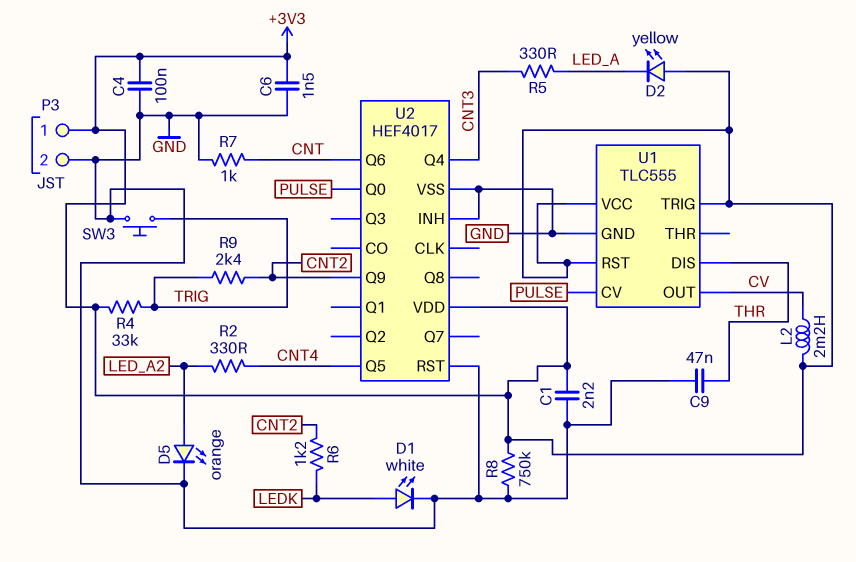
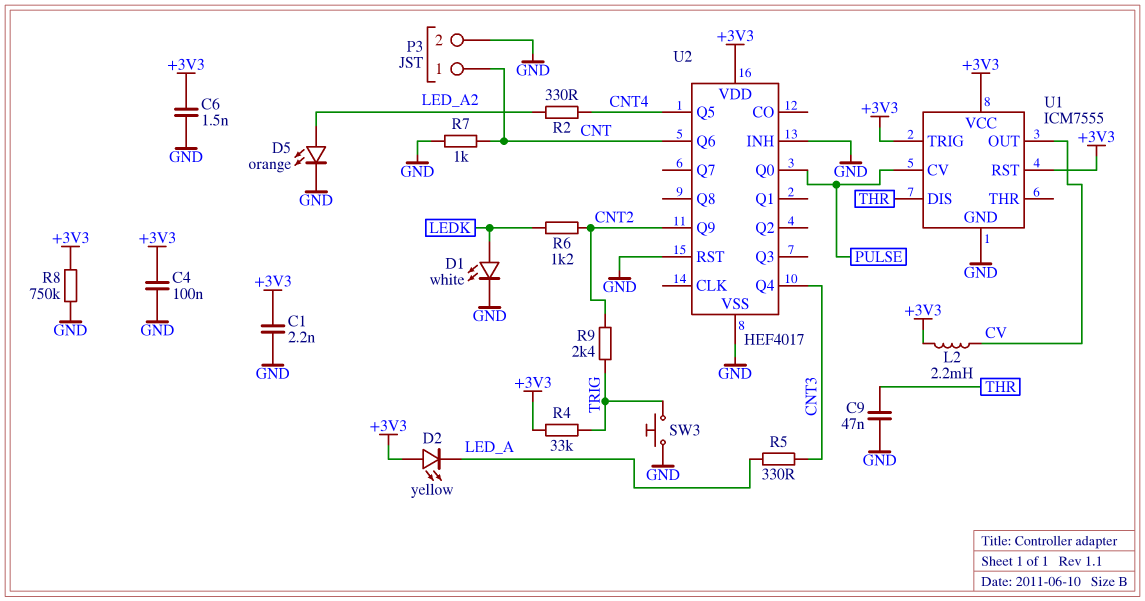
P3 pin 1: +3V3 -> CNT
U1: TLC555 -> ICM7555

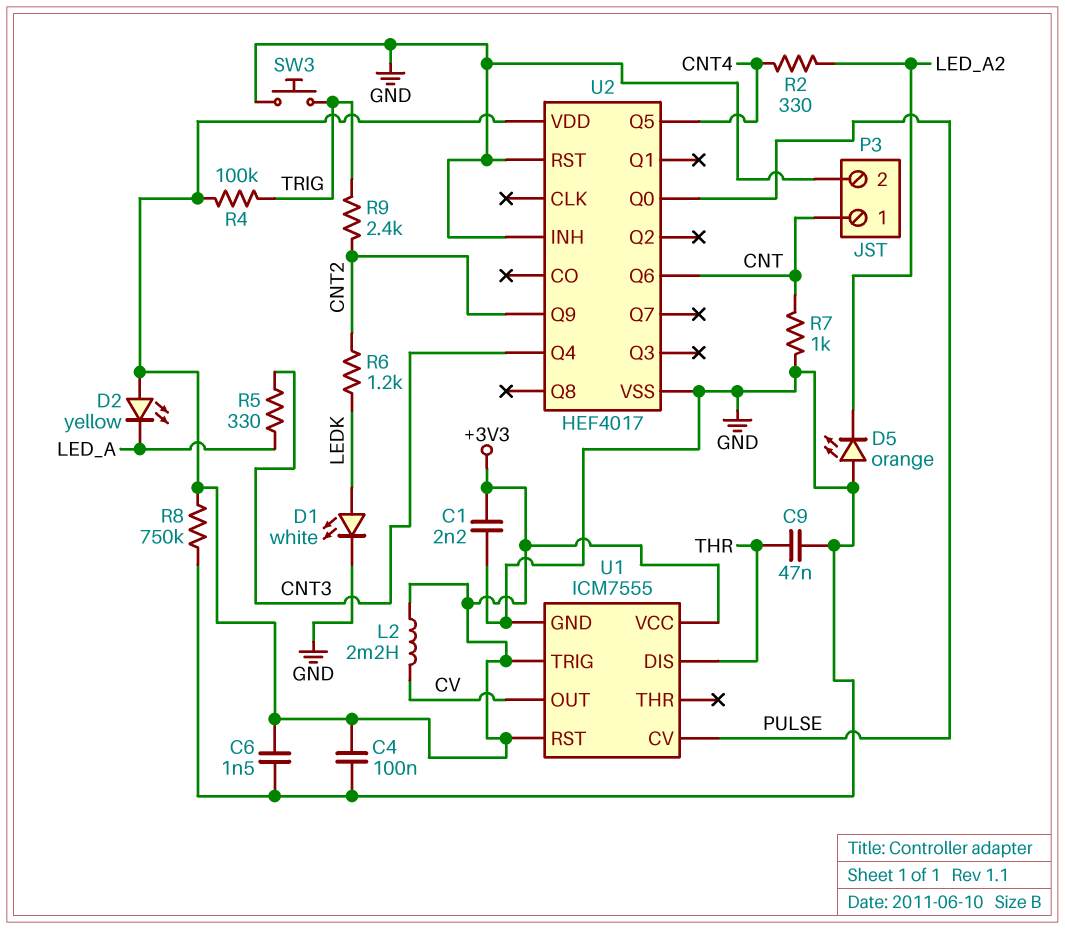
D5: LED orange (A LED_A2, K GND) -> LED orange (A GND, K LED_A2)
R4: 33k (+3V3, TRIG) -> 100k (+3V3, TRIG)

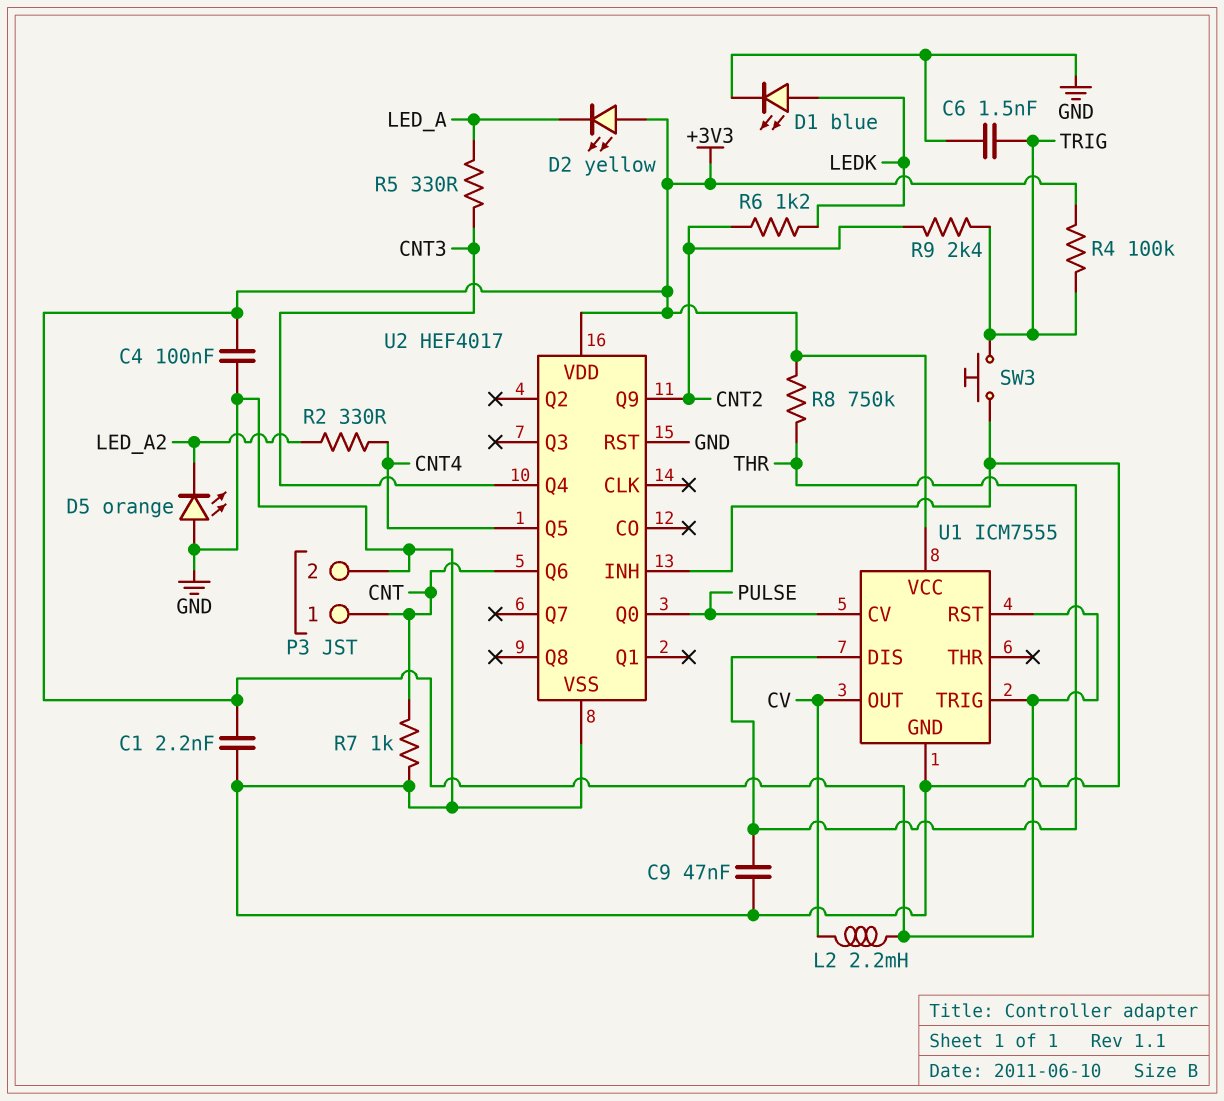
C6: 1.5nF (+3V3, GND) -> 1.5nF (GND, TRIG)
D1: LED white (A LEDK, K GND) -> LED blue (A LEDK, K GND)
R8: 750k (+3V3, GND) -> 750k (+3V3, THR)

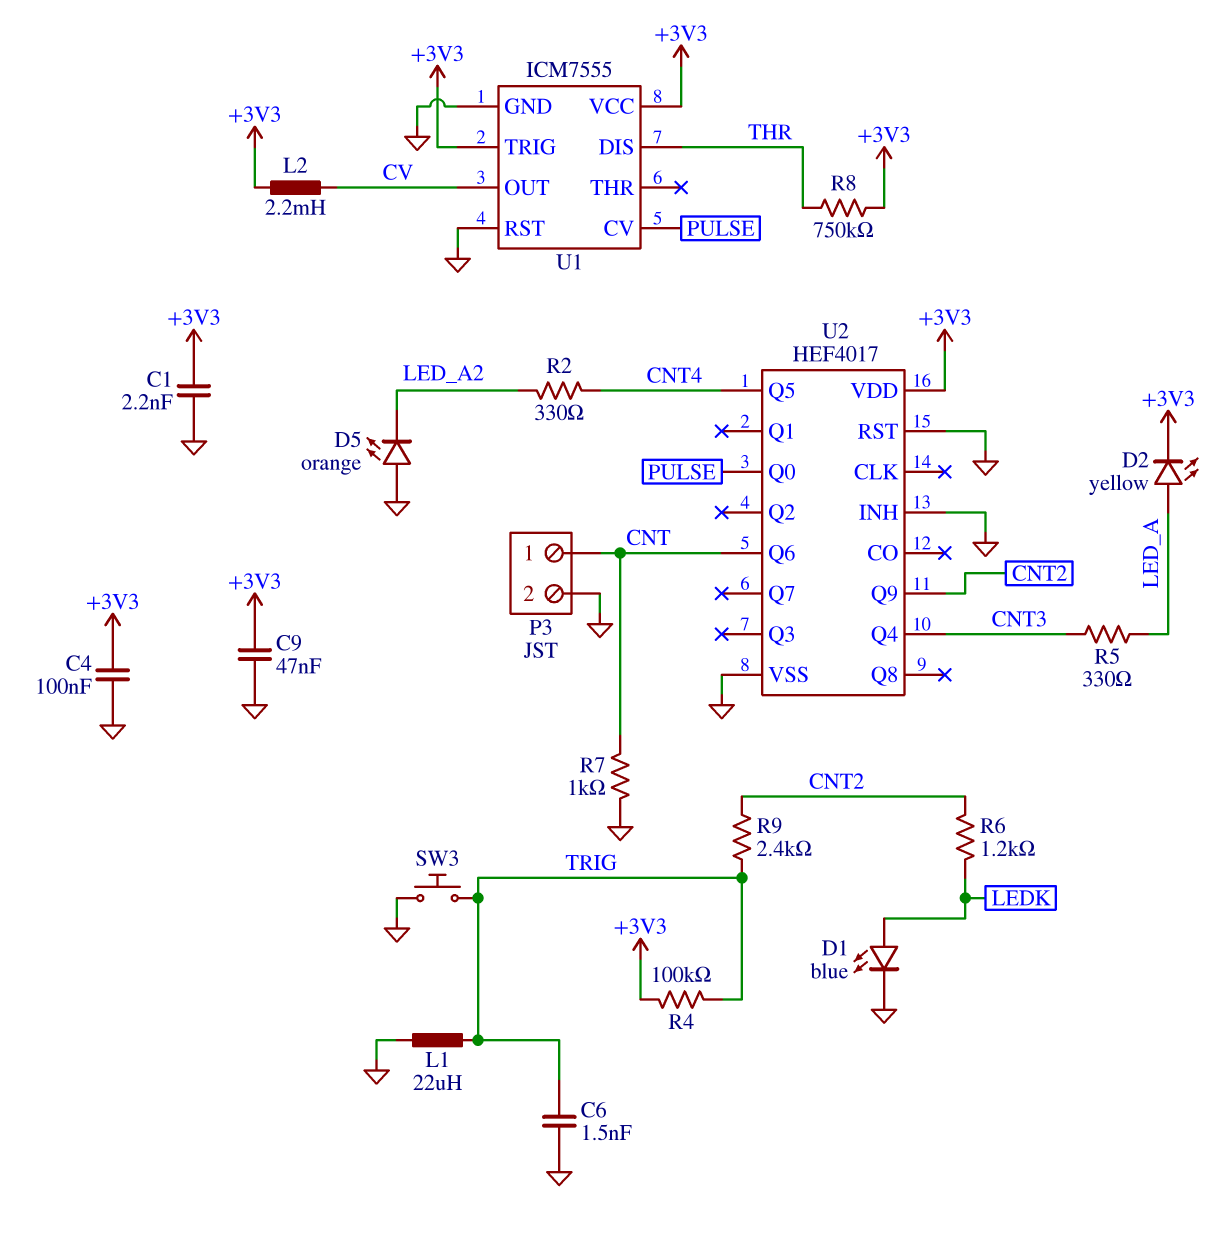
C9: 47nF (GND, THR) -> 47nF (+3V3, GND)
D2: LED yellow (A +3V3, K LED_A) -> LED yellow (A LED_A, K +3V3)
L1: none -> 22uH (GND, TRIG)
U1 pin RST: +3V3 -> GND

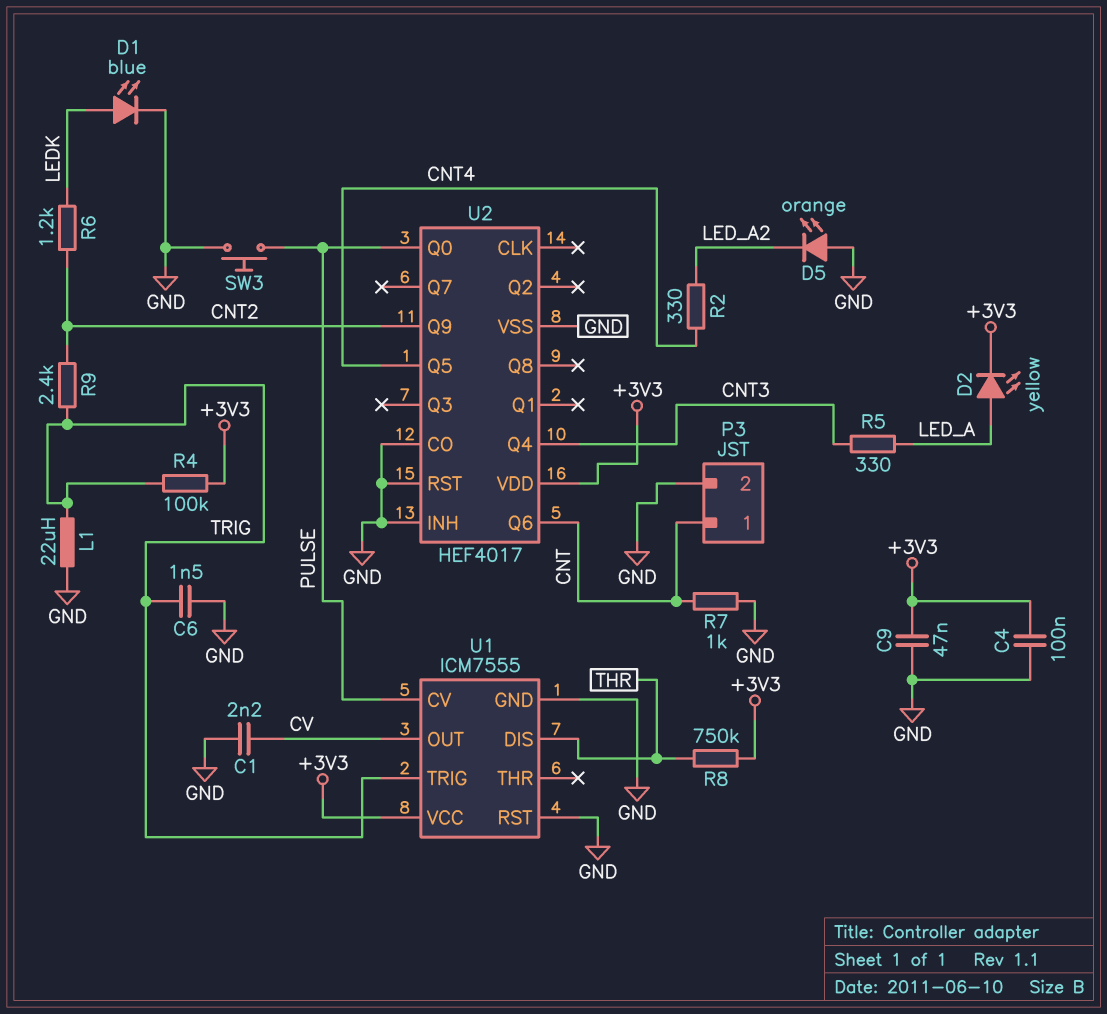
C1: 2.2nF (+3V3, GND) -> 2.2nF (CV, GND)
L2: 2.2mH (+3V3, CV) -> none
SW3: button (GND, TRIG) -> button (GND, PULSE)
U1 pin TRIG: +3V3 -> TRIG
U2 pin CO: none -> GND

